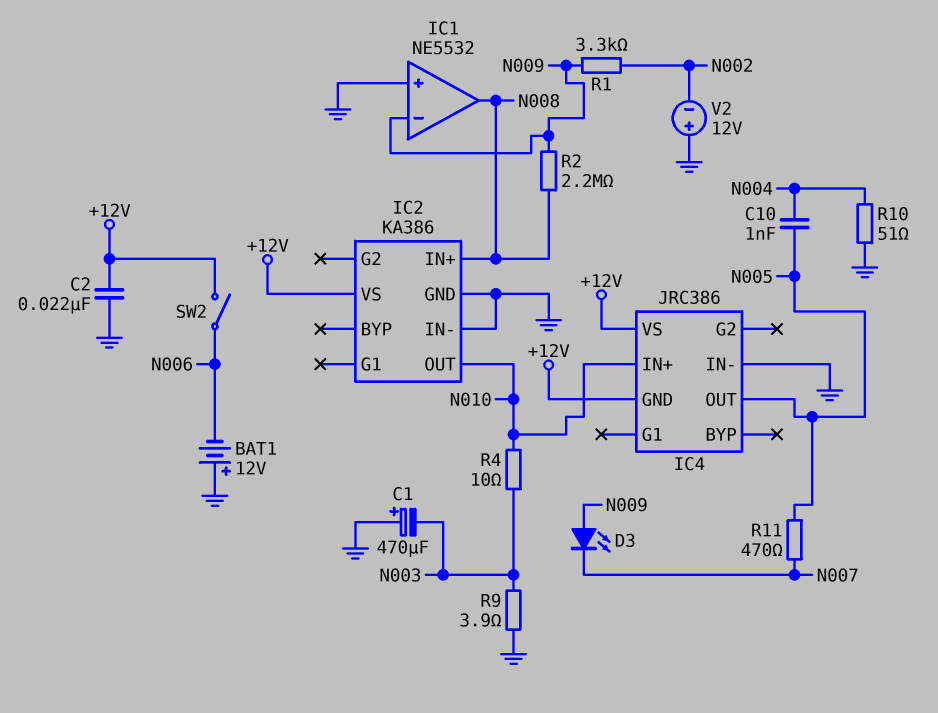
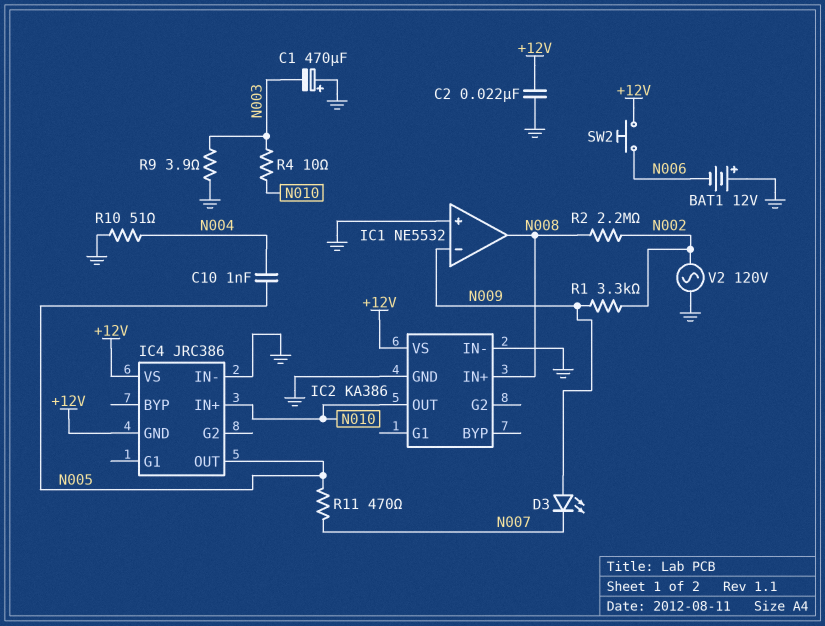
R2: 2.2M (N008, N009) -> 2.2M (N002, N008)
SW2: switch (+12V, N006) -> button (+12V, N006)
V2: 12V (plus GND, minus N002) -> AC 120V (GND, N002)

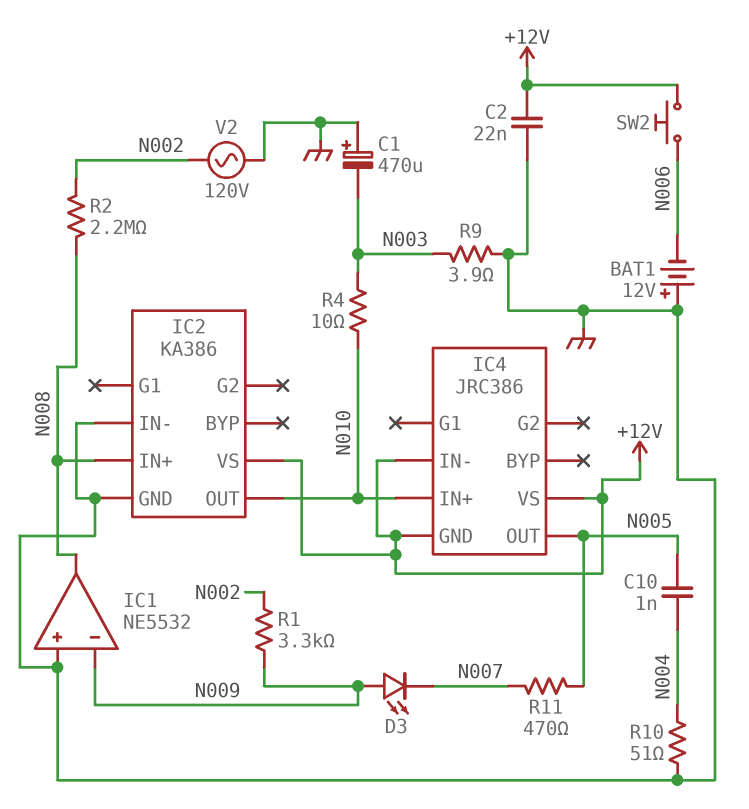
IC4 pin IN-: GND -> +12V

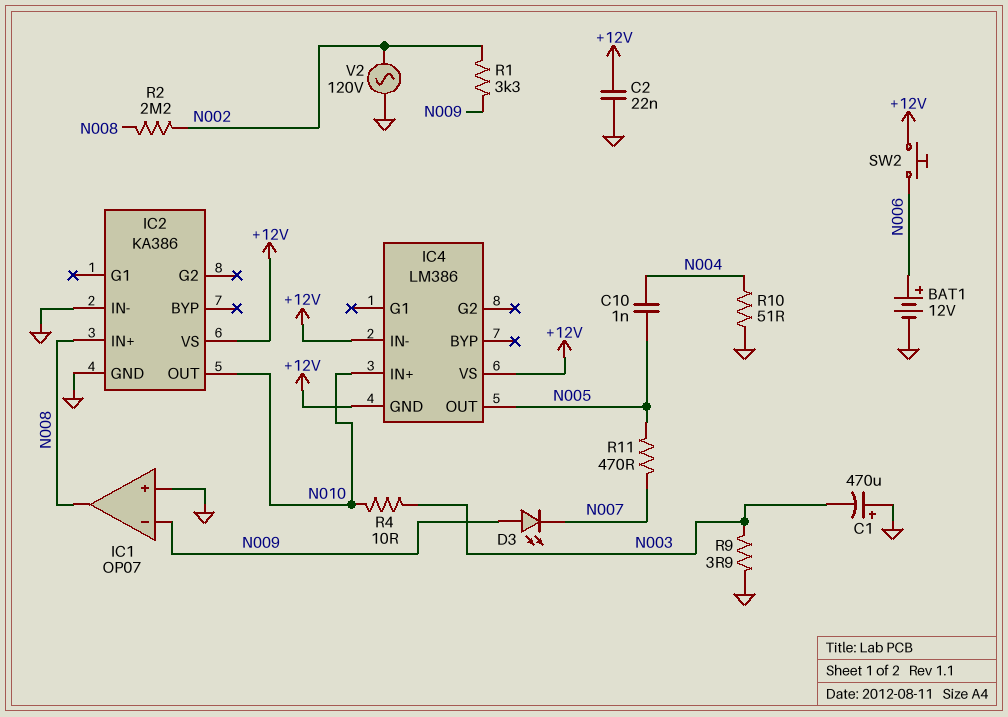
BAT1: 12V (plus GND, minus N006) -> 12V (plus N006, minus GND)
IC1: NE5532 -> OP07
IC4: JRC386 -> LM386

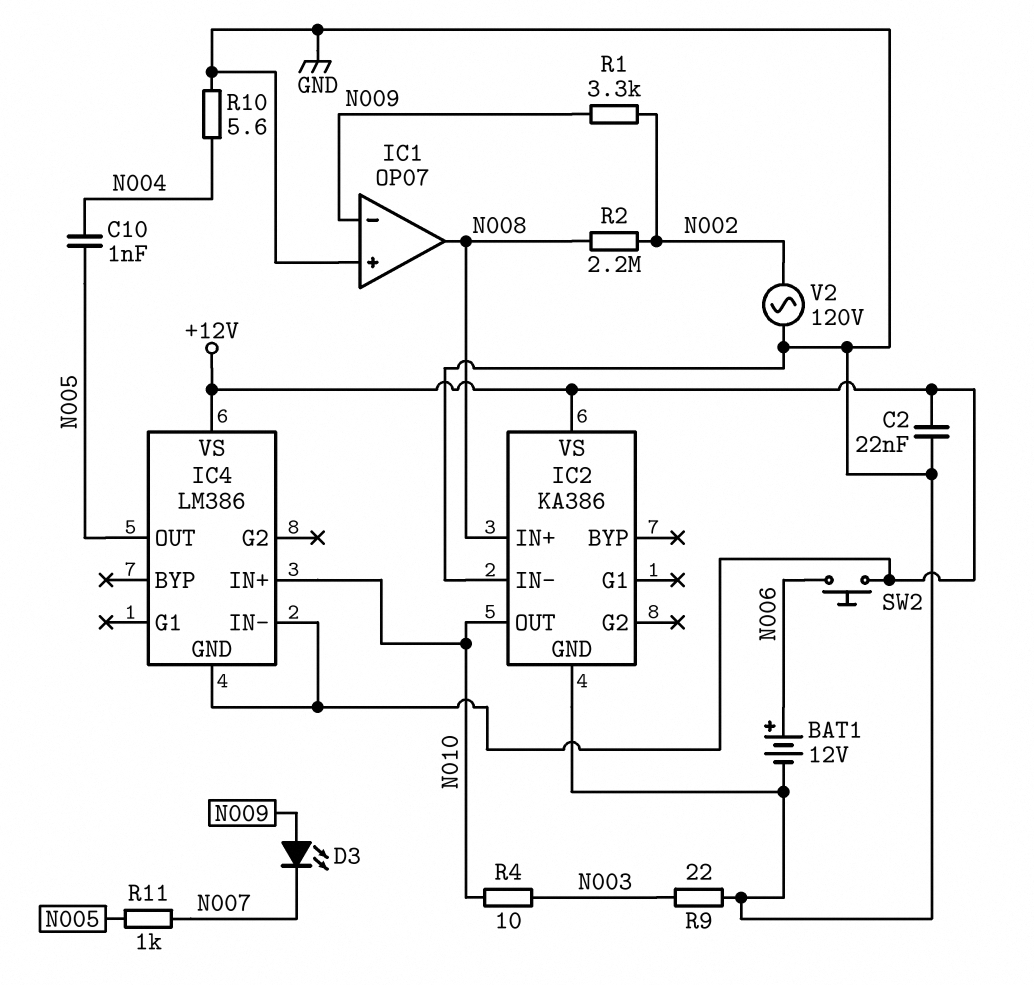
C1: 470uF (plus GND, minus N003) -> none
R9: 3.9 (GND, N003) -> 22 (GND, N003)
R10: 51 (GND, N004) -> 5.6 (GND, N004)
R11: 470 (N005, N007) -> 1k (N005, N007)

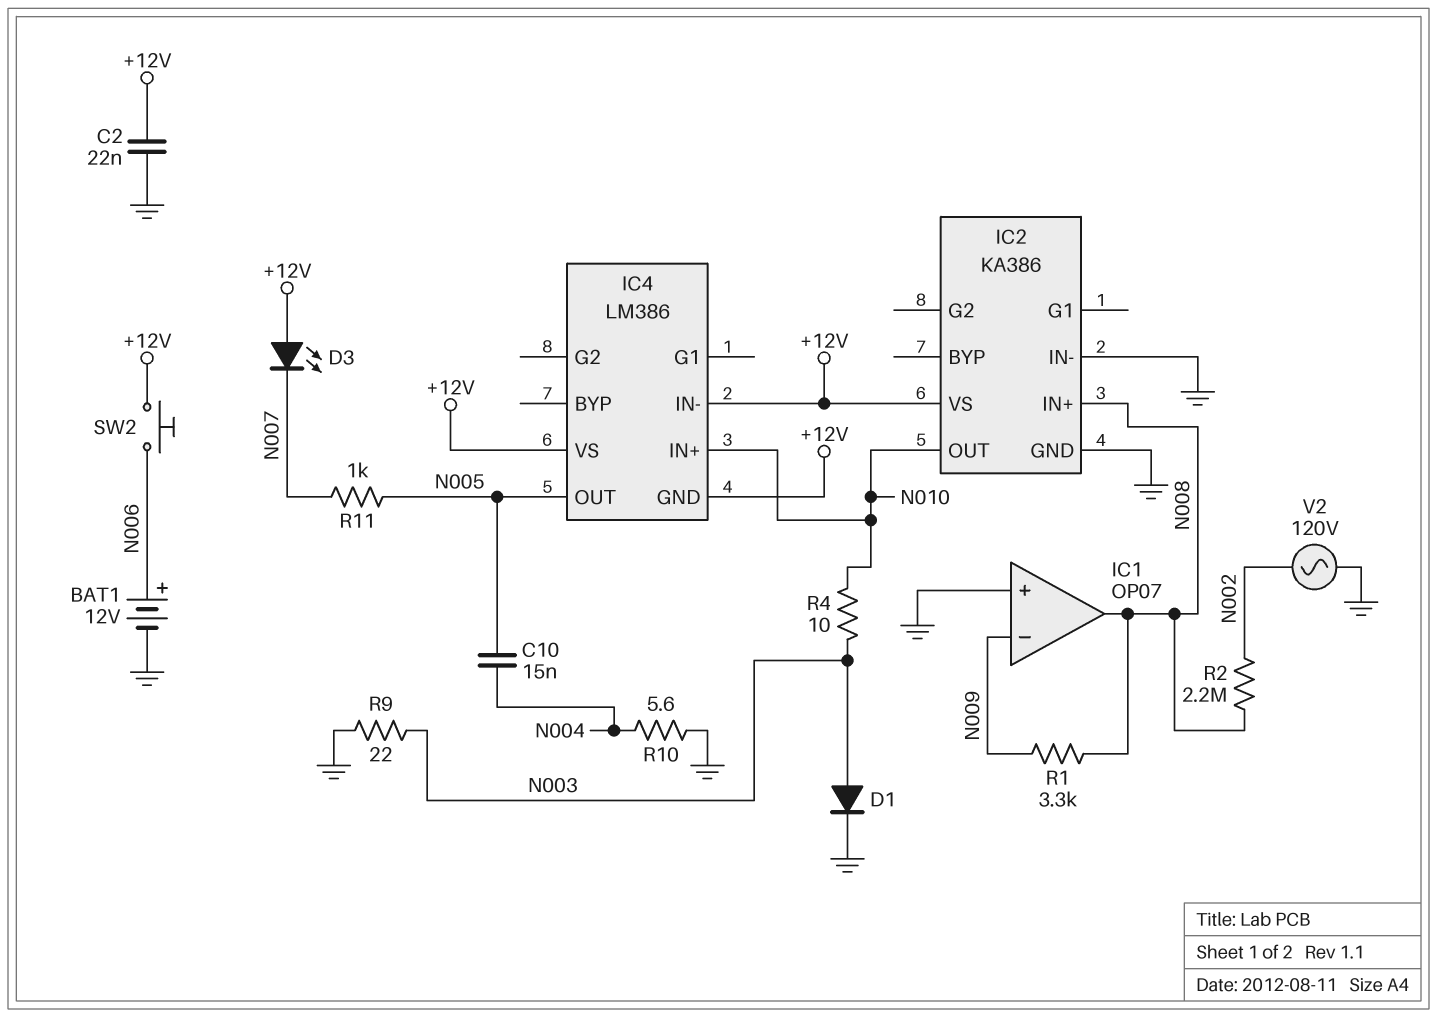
C10: 1nF (N004, N005) -> 15nF (N004, N005)
D1: none -> diode (A N003, K GND)
D3: LED (A N009, K N007) -> LED (A +12V, K N007)
R1: 3.3k (N002, N009) -> 3.3k (N008, N009)

